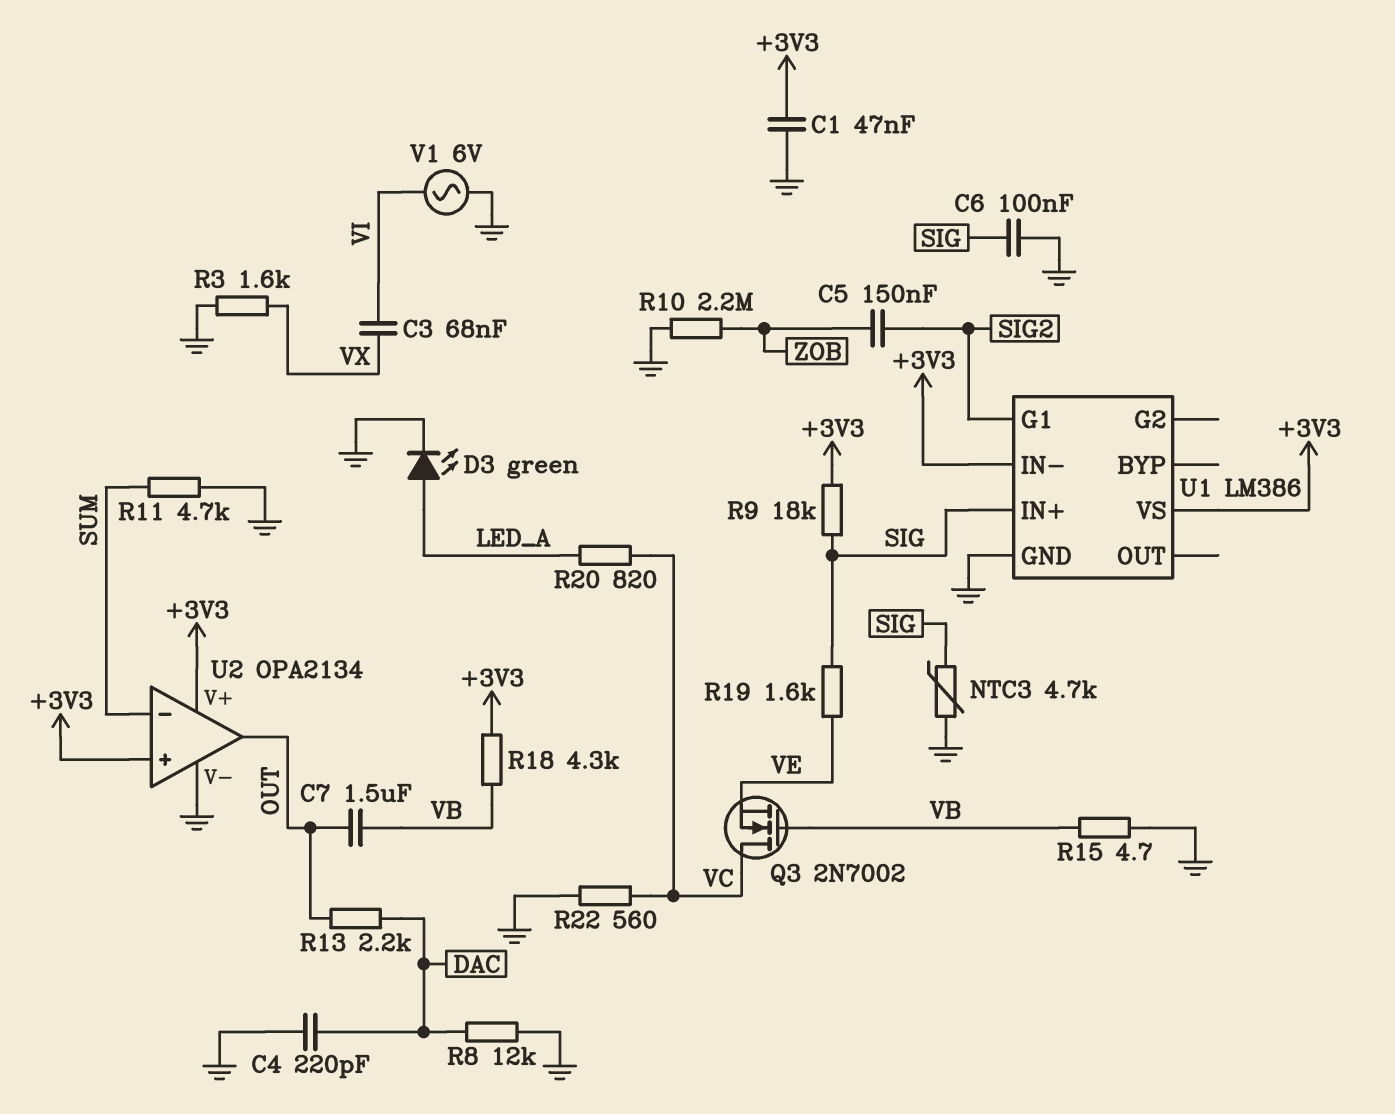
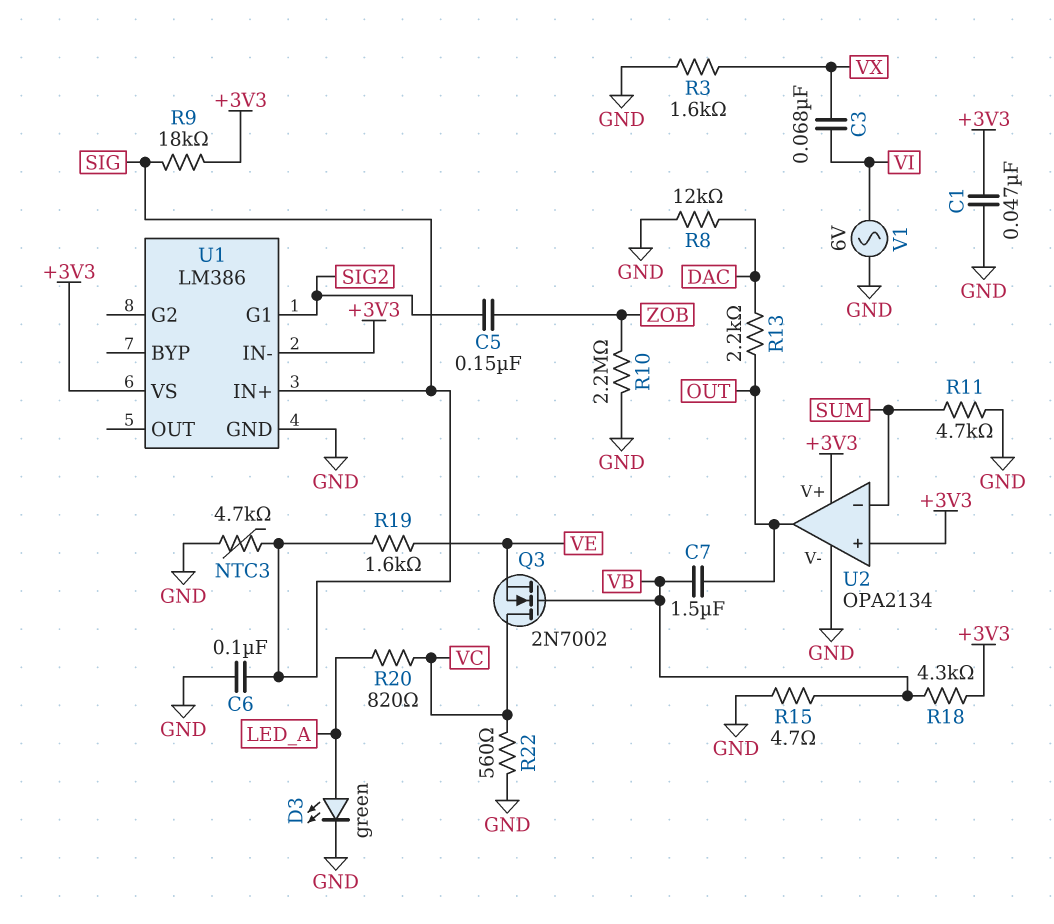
C4: 220pF (DAC, GND) -> none

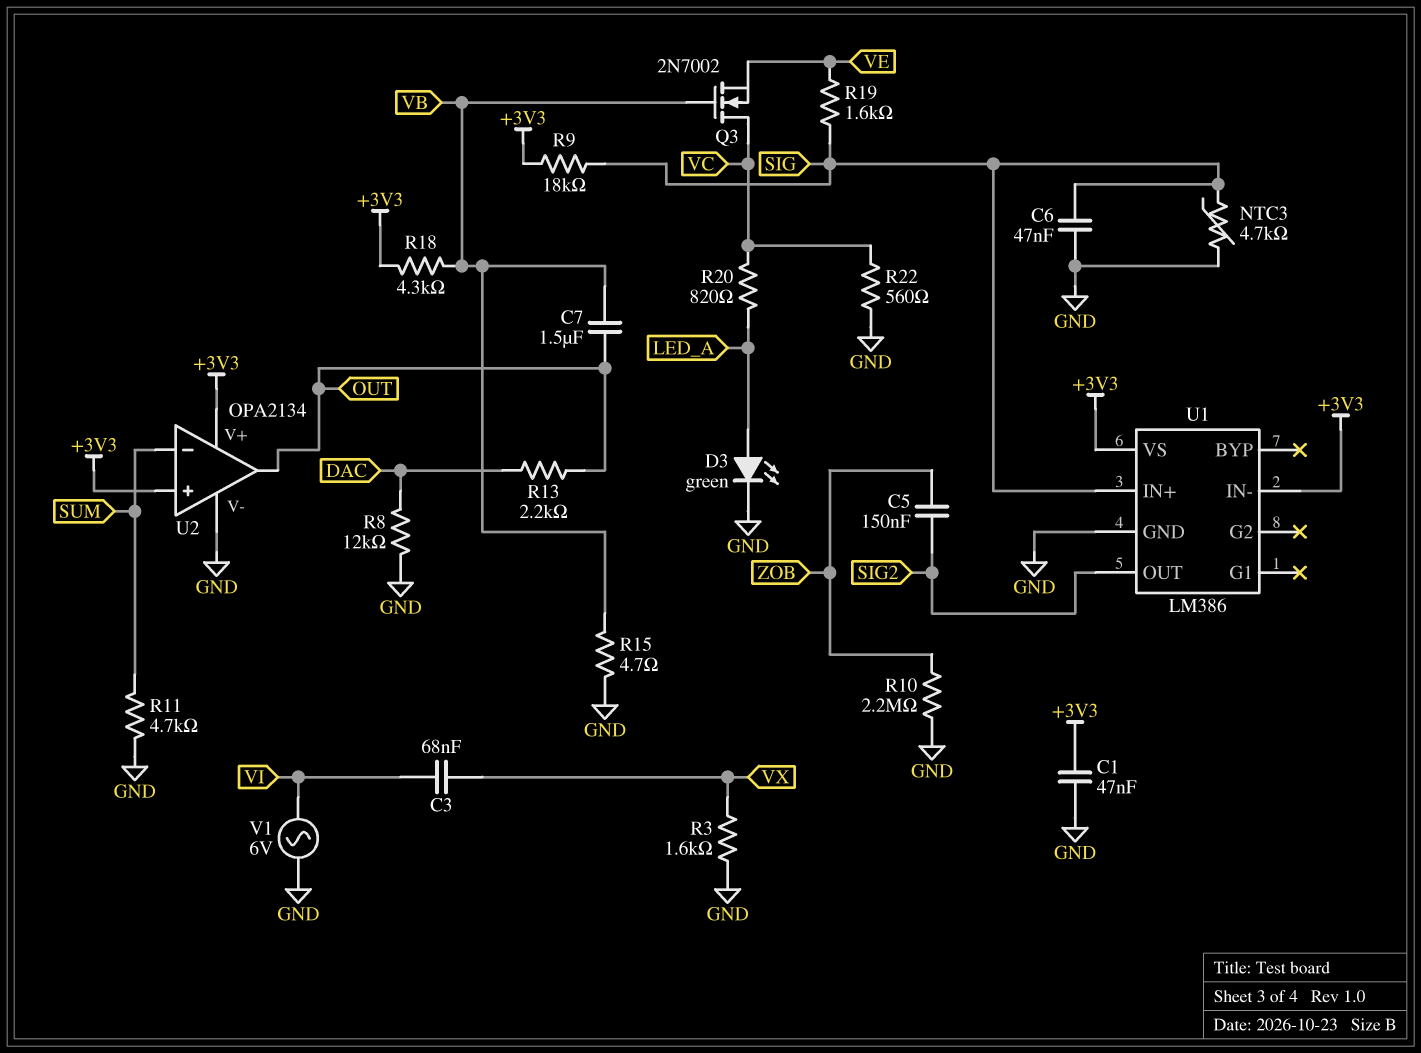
C6: 100nF (GND, SIG) -> 47nF (GND, SIG)
U1 pin G1: SIG2 -> none
U1 pin OUT: none -> SIG2

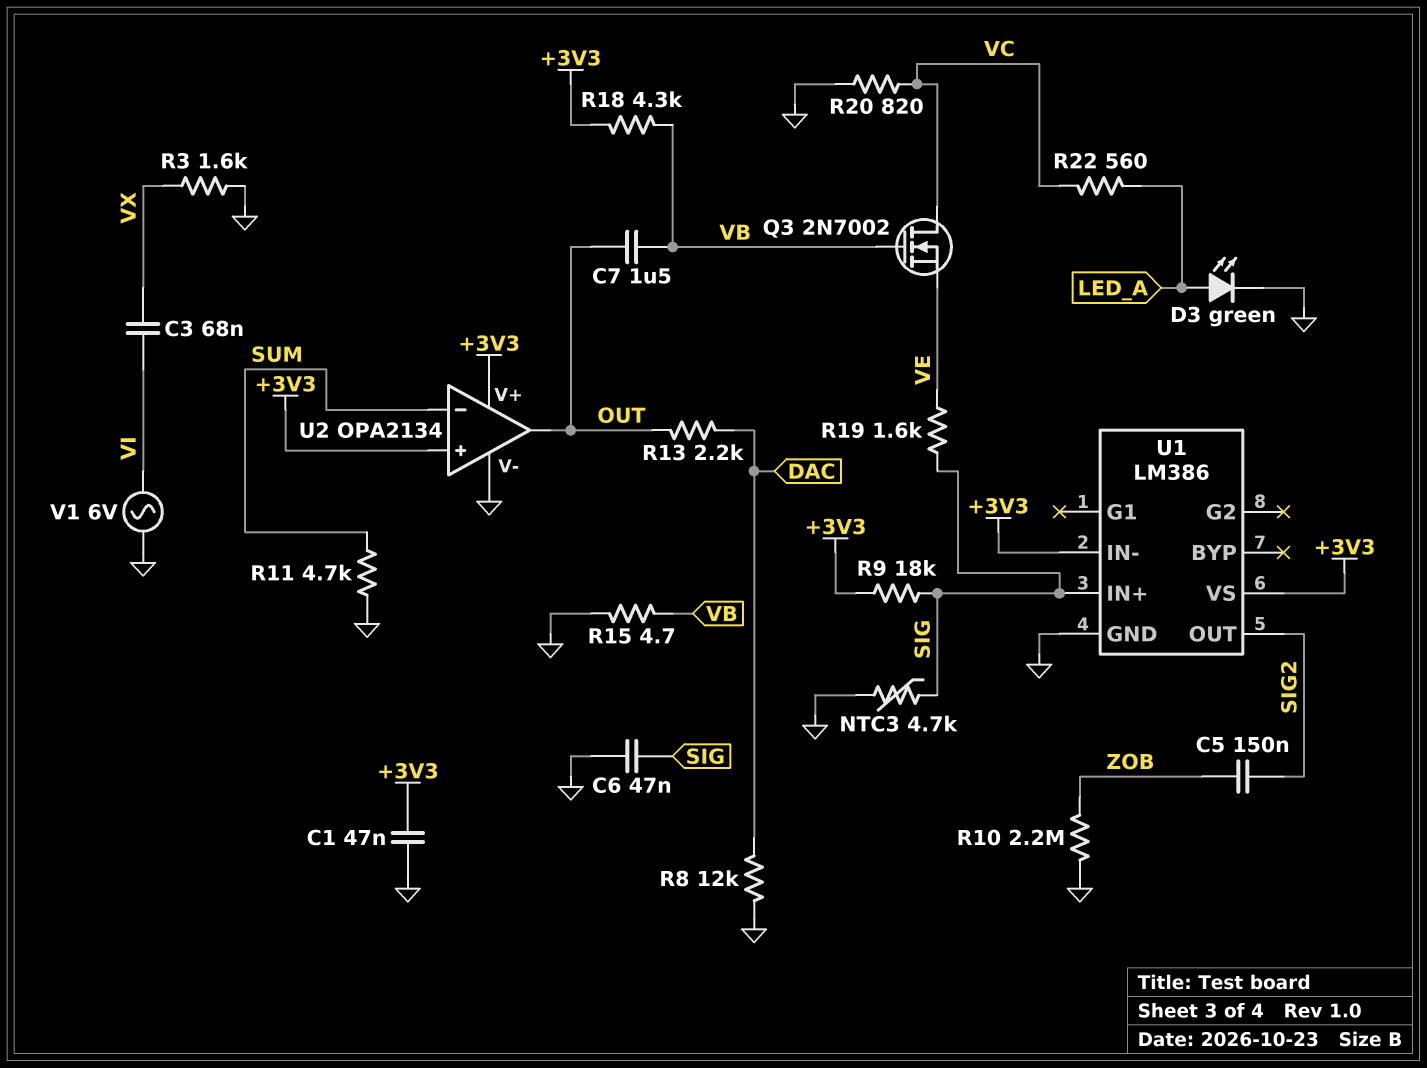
R20: 820 (LED_A, VC) -> 820 (GND, VC)
R22: 560 (GND, VC) -> 560 (LED_A, VC)

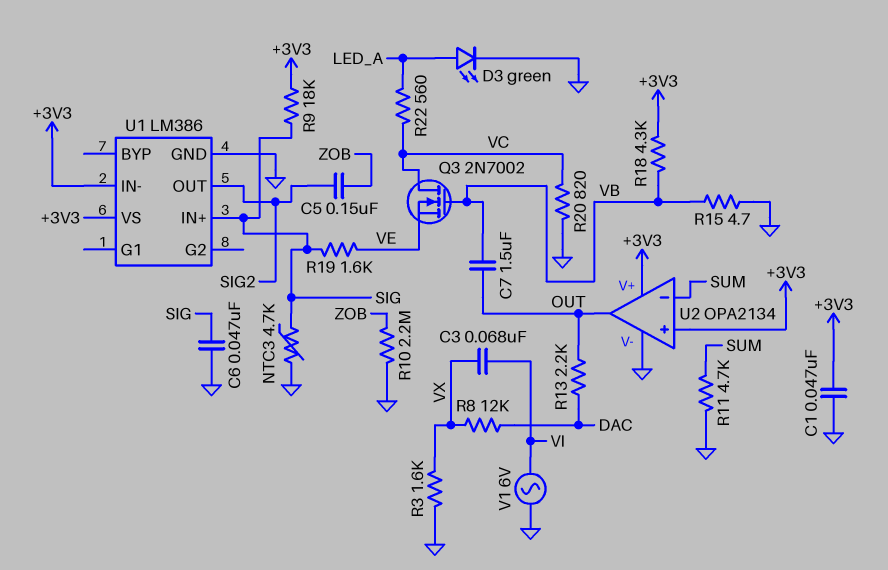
R8: 12k (DAC, GND) -> 12k (DAC, VX)

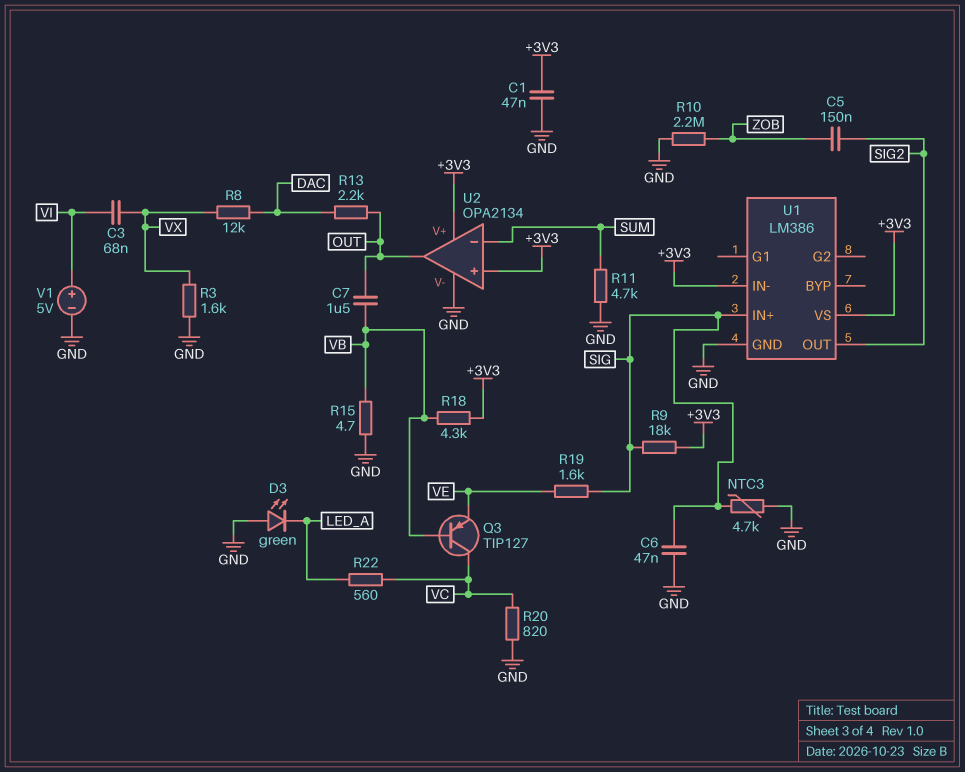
D3: LED green (A LED_A, K GND) -> LED green (A GND, K LED_A)
Q3: NMOS 2N7002 (G VB, D VC, S VE) -> PNP TIP127 (B VB, C VC, E VE)
V1: AC 6V (GND, VI) -> 5V (plus VI, minus GND)

